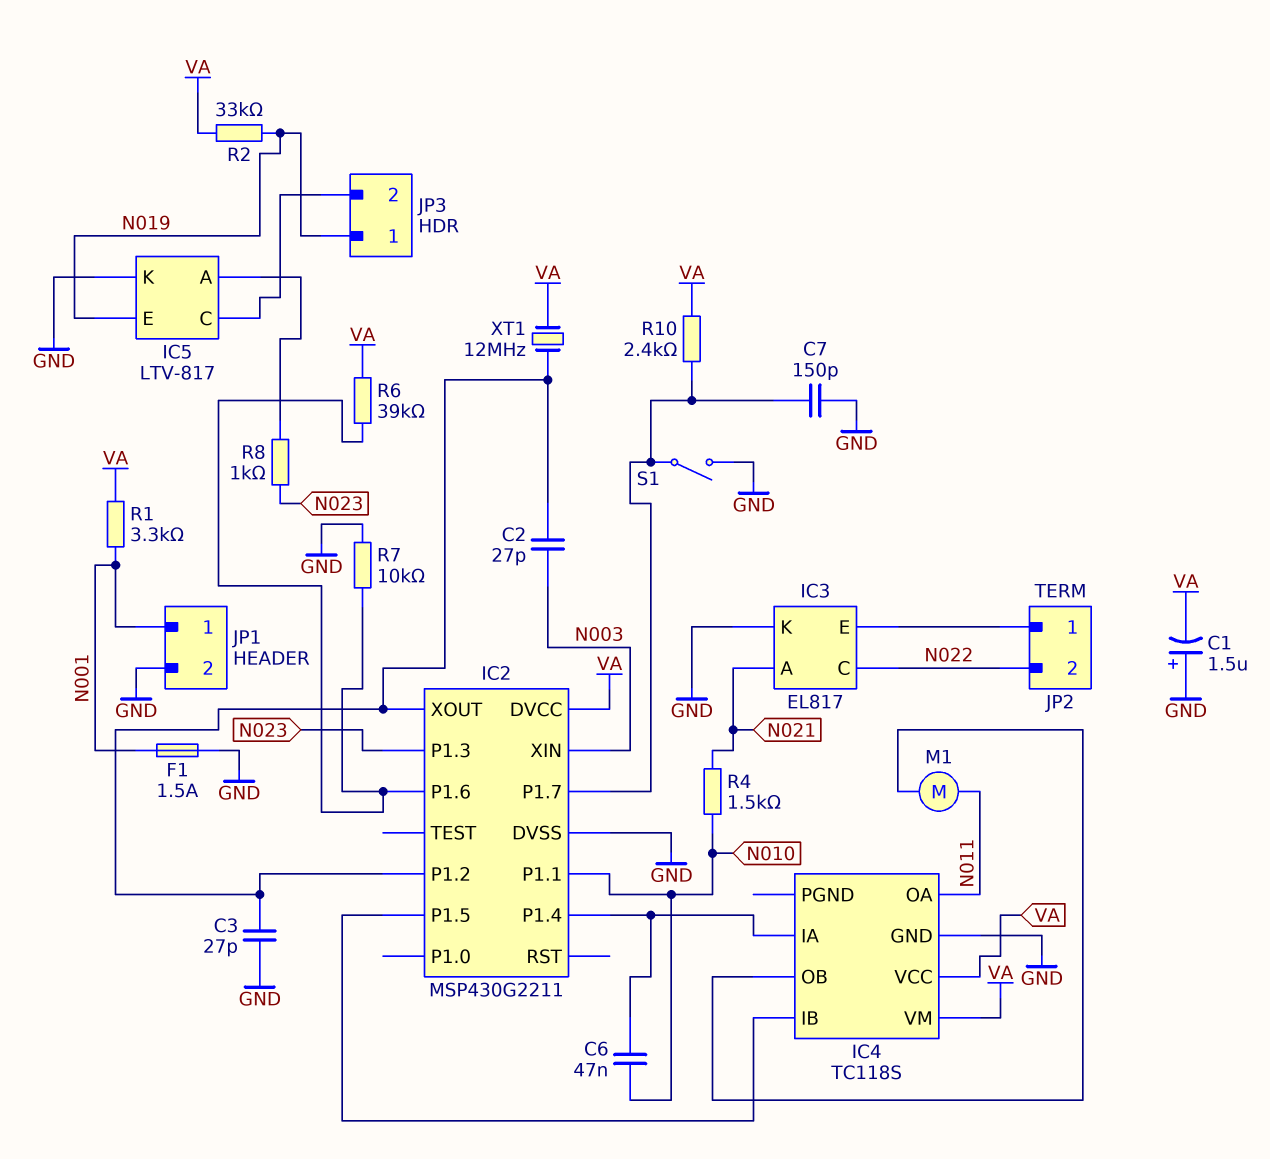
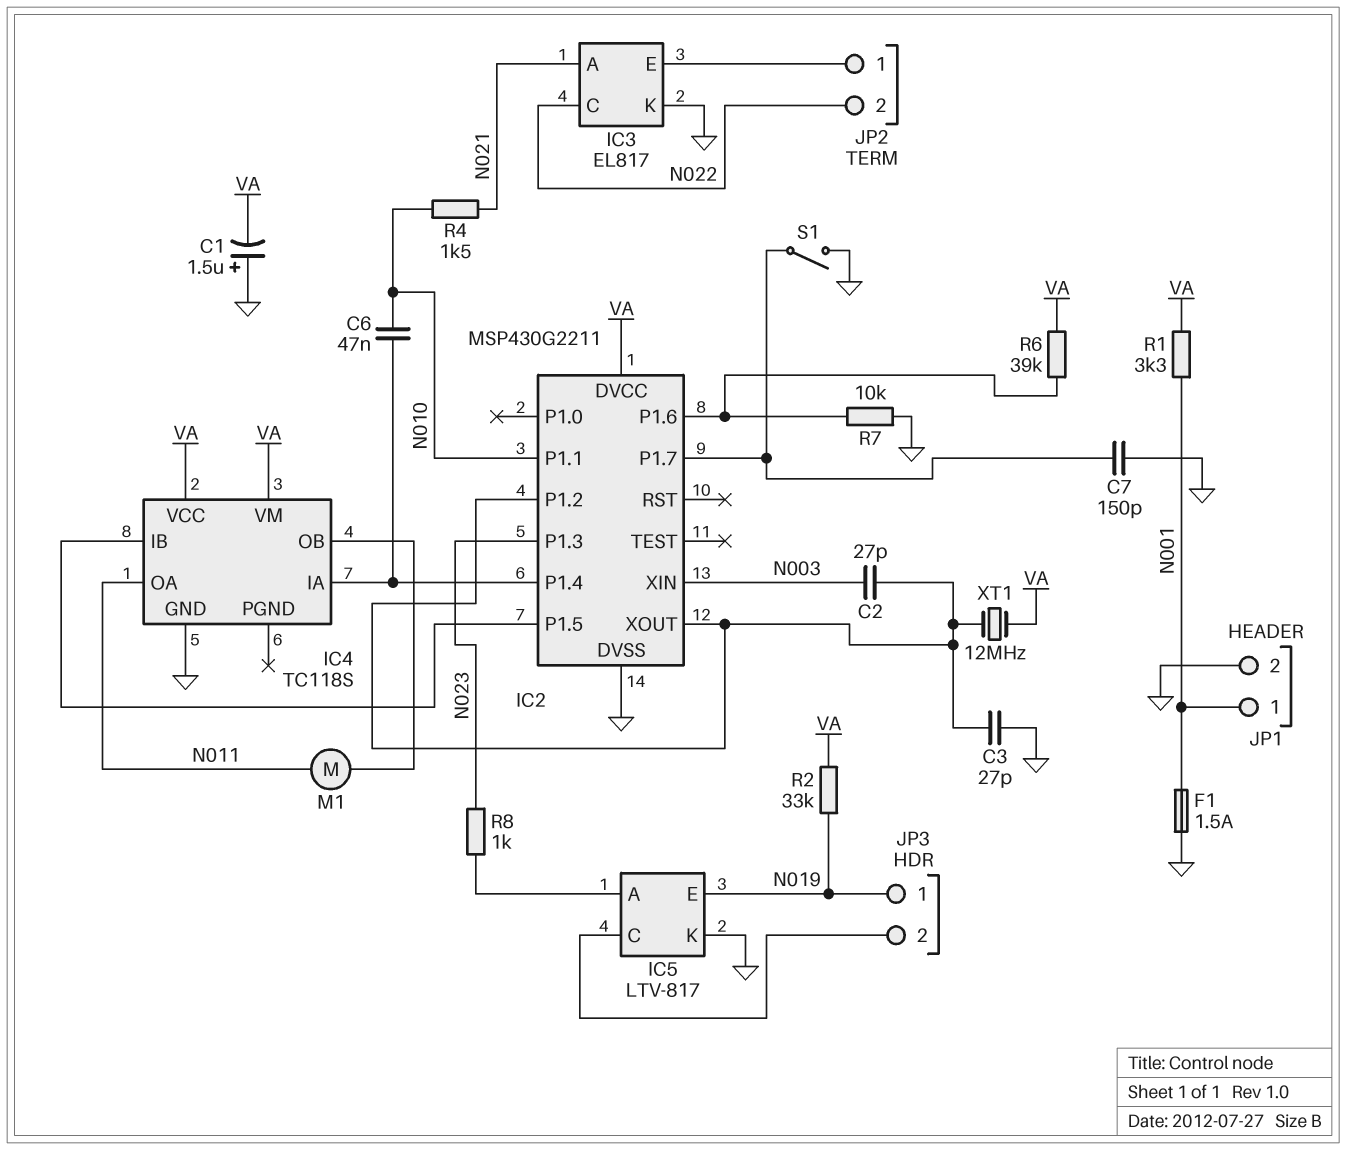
R10: 2.4k (IC2/P1.7, VA) -> none

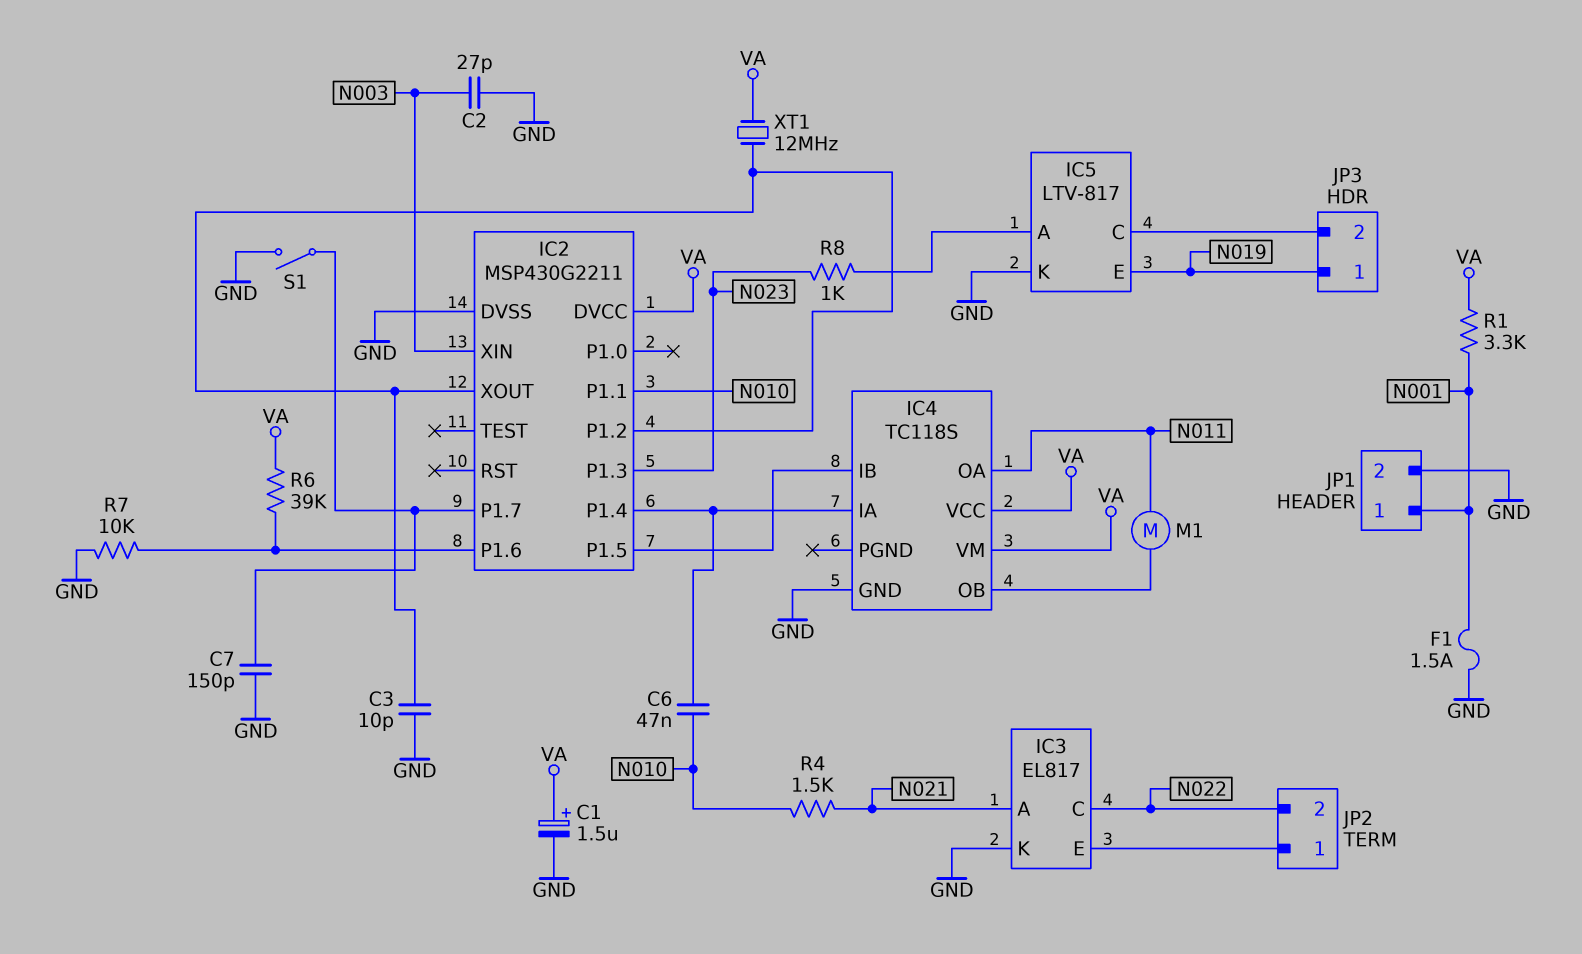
C1: 1.5uF (plus GND, minus VA) -> 1.5uF (plus VA, minus GND)
C2: 27pF (IC2/P1.2, N003) -> 27pF (GND, N003)
C3: 27pF (GND, IC2/P1.2) -> 10pF (GND, IC2/P1.2)
R2: 33k (N019, VA) -> none

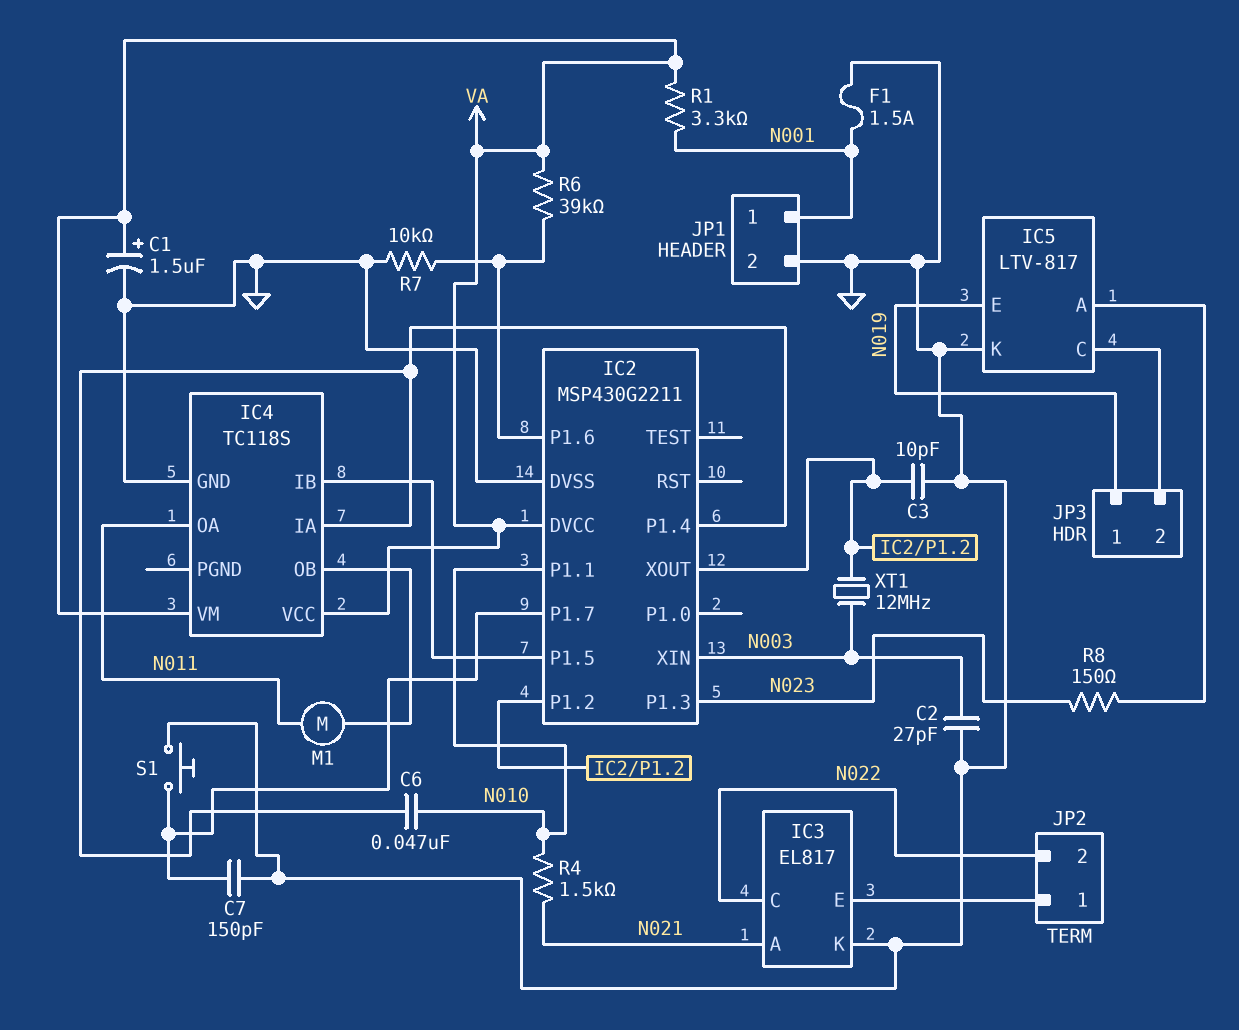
R8: 1k (IC5/A, N023) -> 150 (IC5/A, N023)
S1: switch (GND, IC2/P1.7) -> button (GND, IC2/P1.7)
XT1: 12MHz (IC2/P1.2, VA) -> 12MHz (IC2/P1.2, N003)

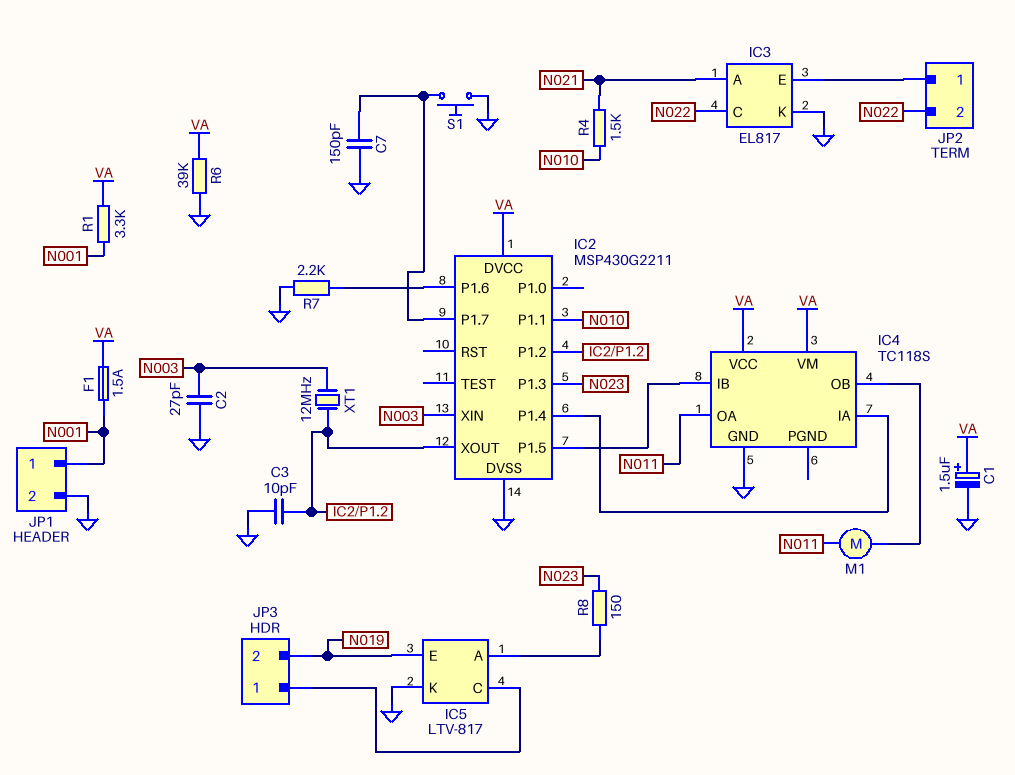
C6: 47nF (IC2/P1.4, N010) -> none
F1: 1.5A (GND, N001) -> 1.5A (N001, VA)
JP3 pin 1: N019 -> IC5/C
JP3 pin 2: IC5/C -> N019
R6: 39k (IC2/P1.6, VA) -> 39k (GND, VA)
R7: 10k (GND, IC2/P1.6) -> 2.2k (GND, IC2/P1.6)

